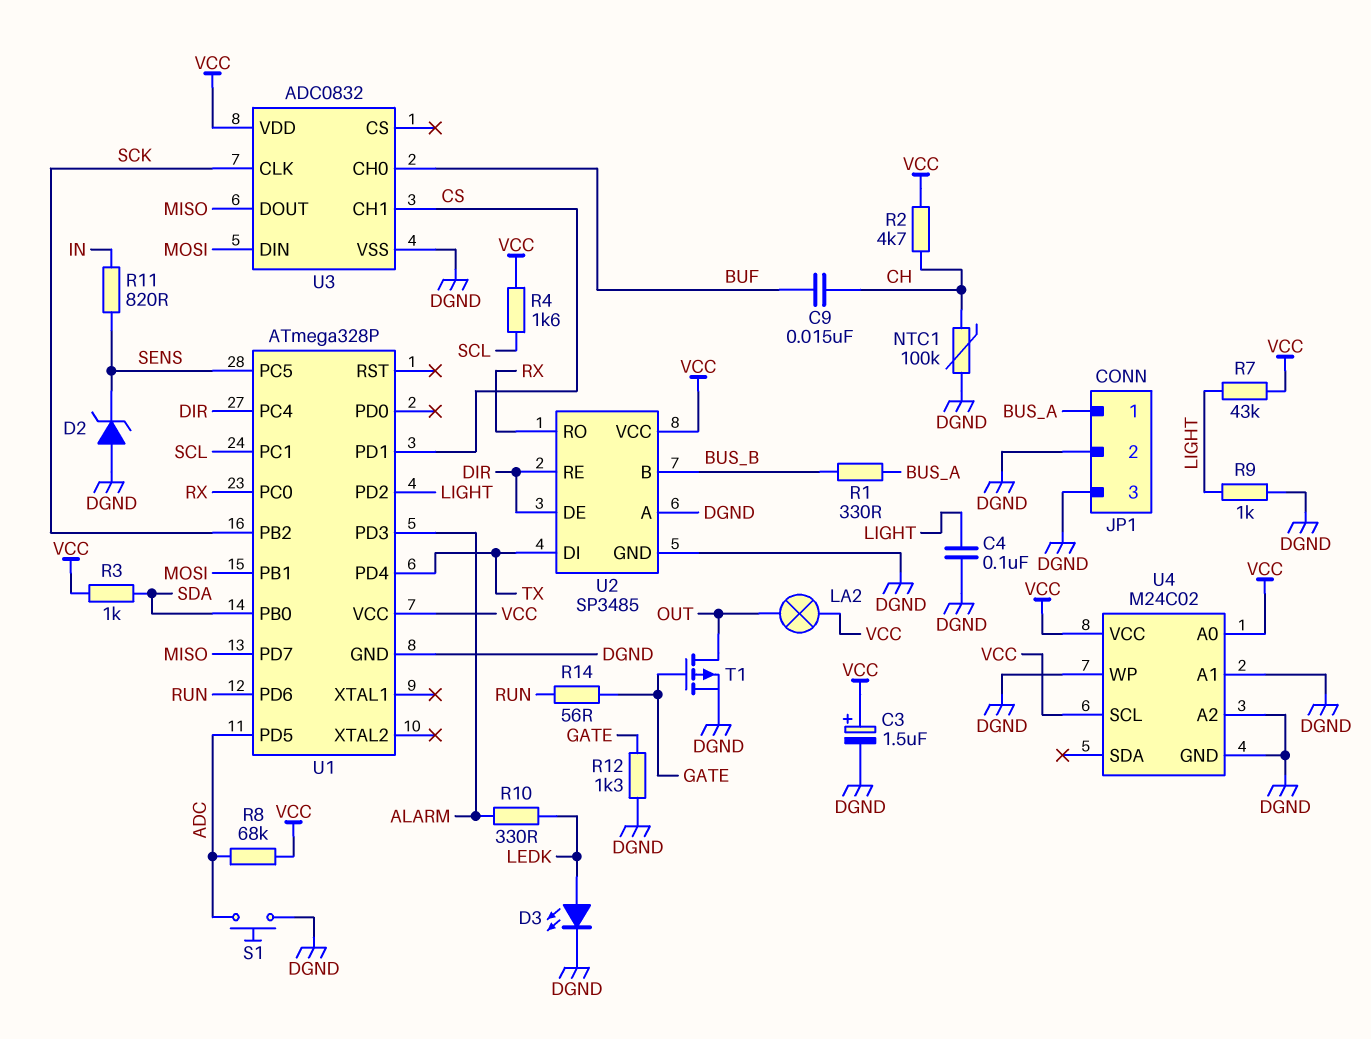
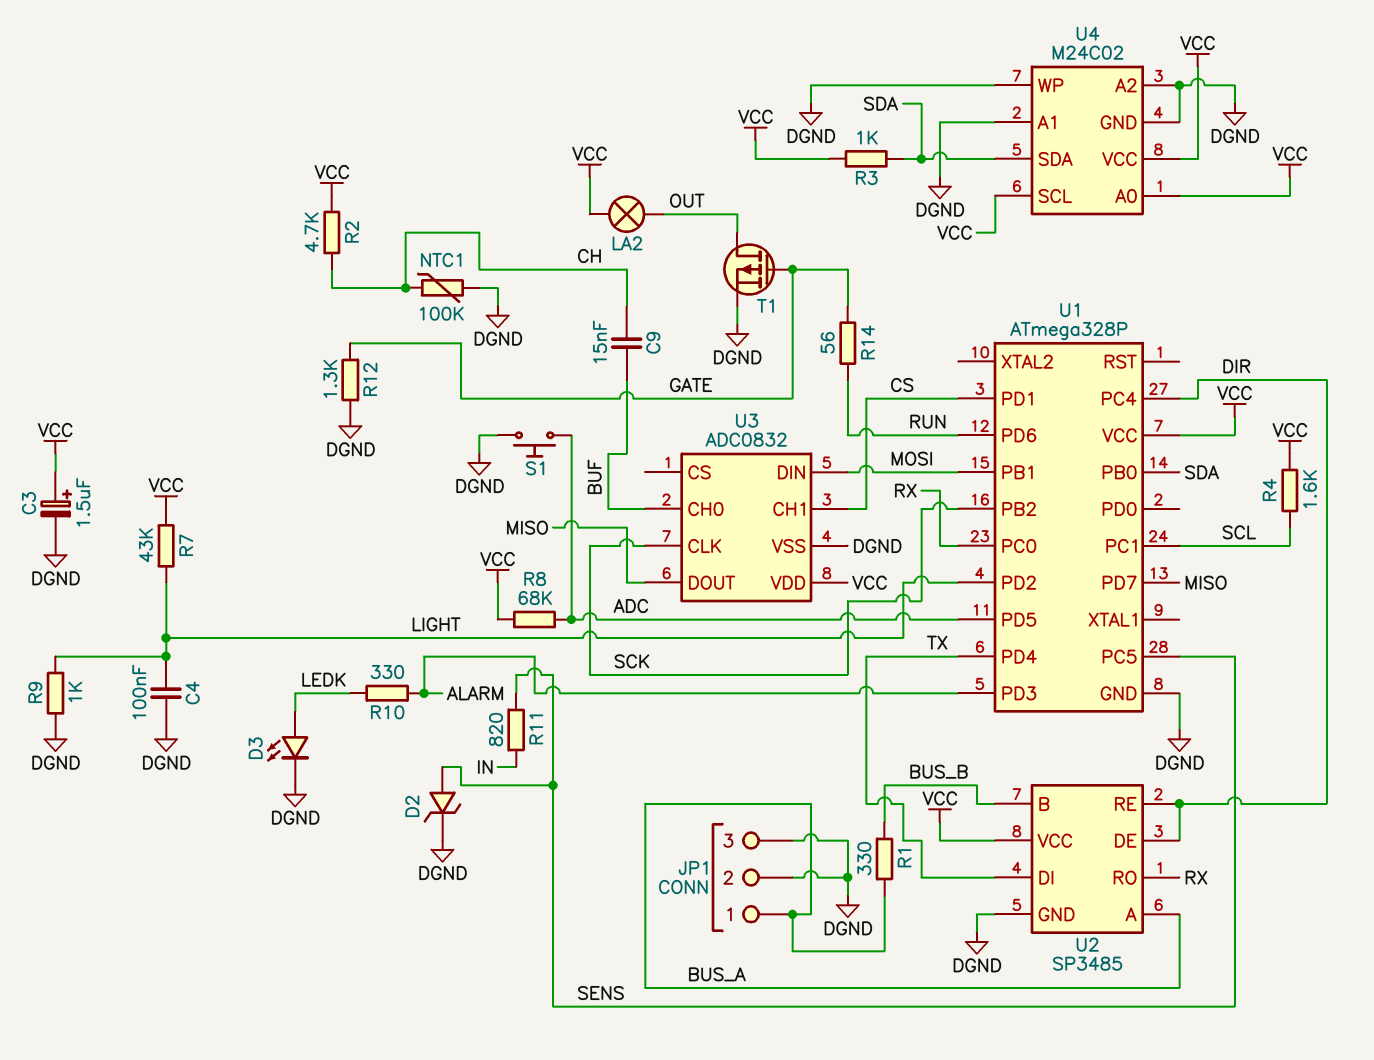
D2: zener (A DGND, K SENS) -> zener (A SENS, K DGND)
U2 pin A: DGND -> BUS_A
U4 pin SDA: none -> SDA

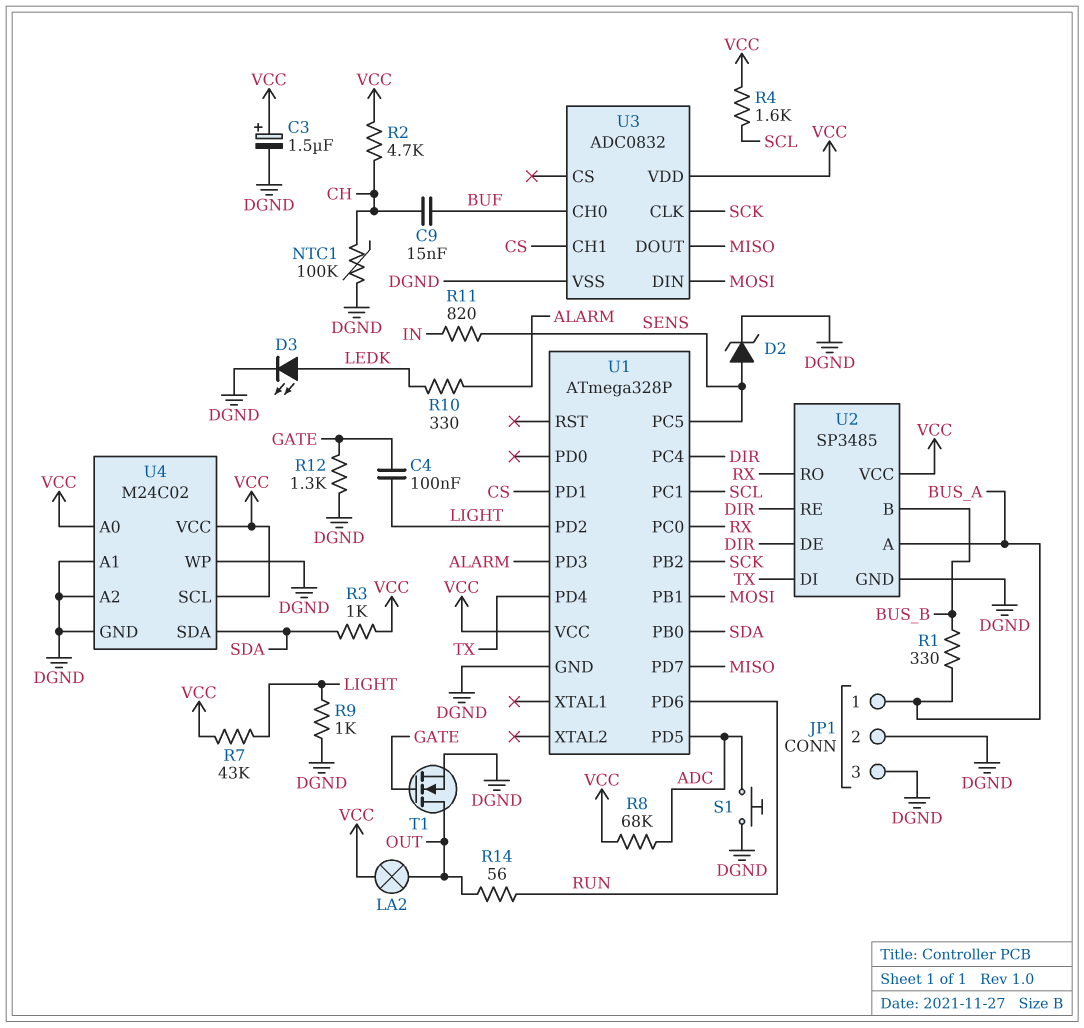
C4: 100nF (DGND, LIGHT) -> 100nF (GATE, LIGHT)
R14: 56 (GATE, RUN) -> 56 (OUT, RUN)
T1: PMOS (G GATE, D OUT, S DGND) -> NMOS (G GATE, D OUT, S DGND)

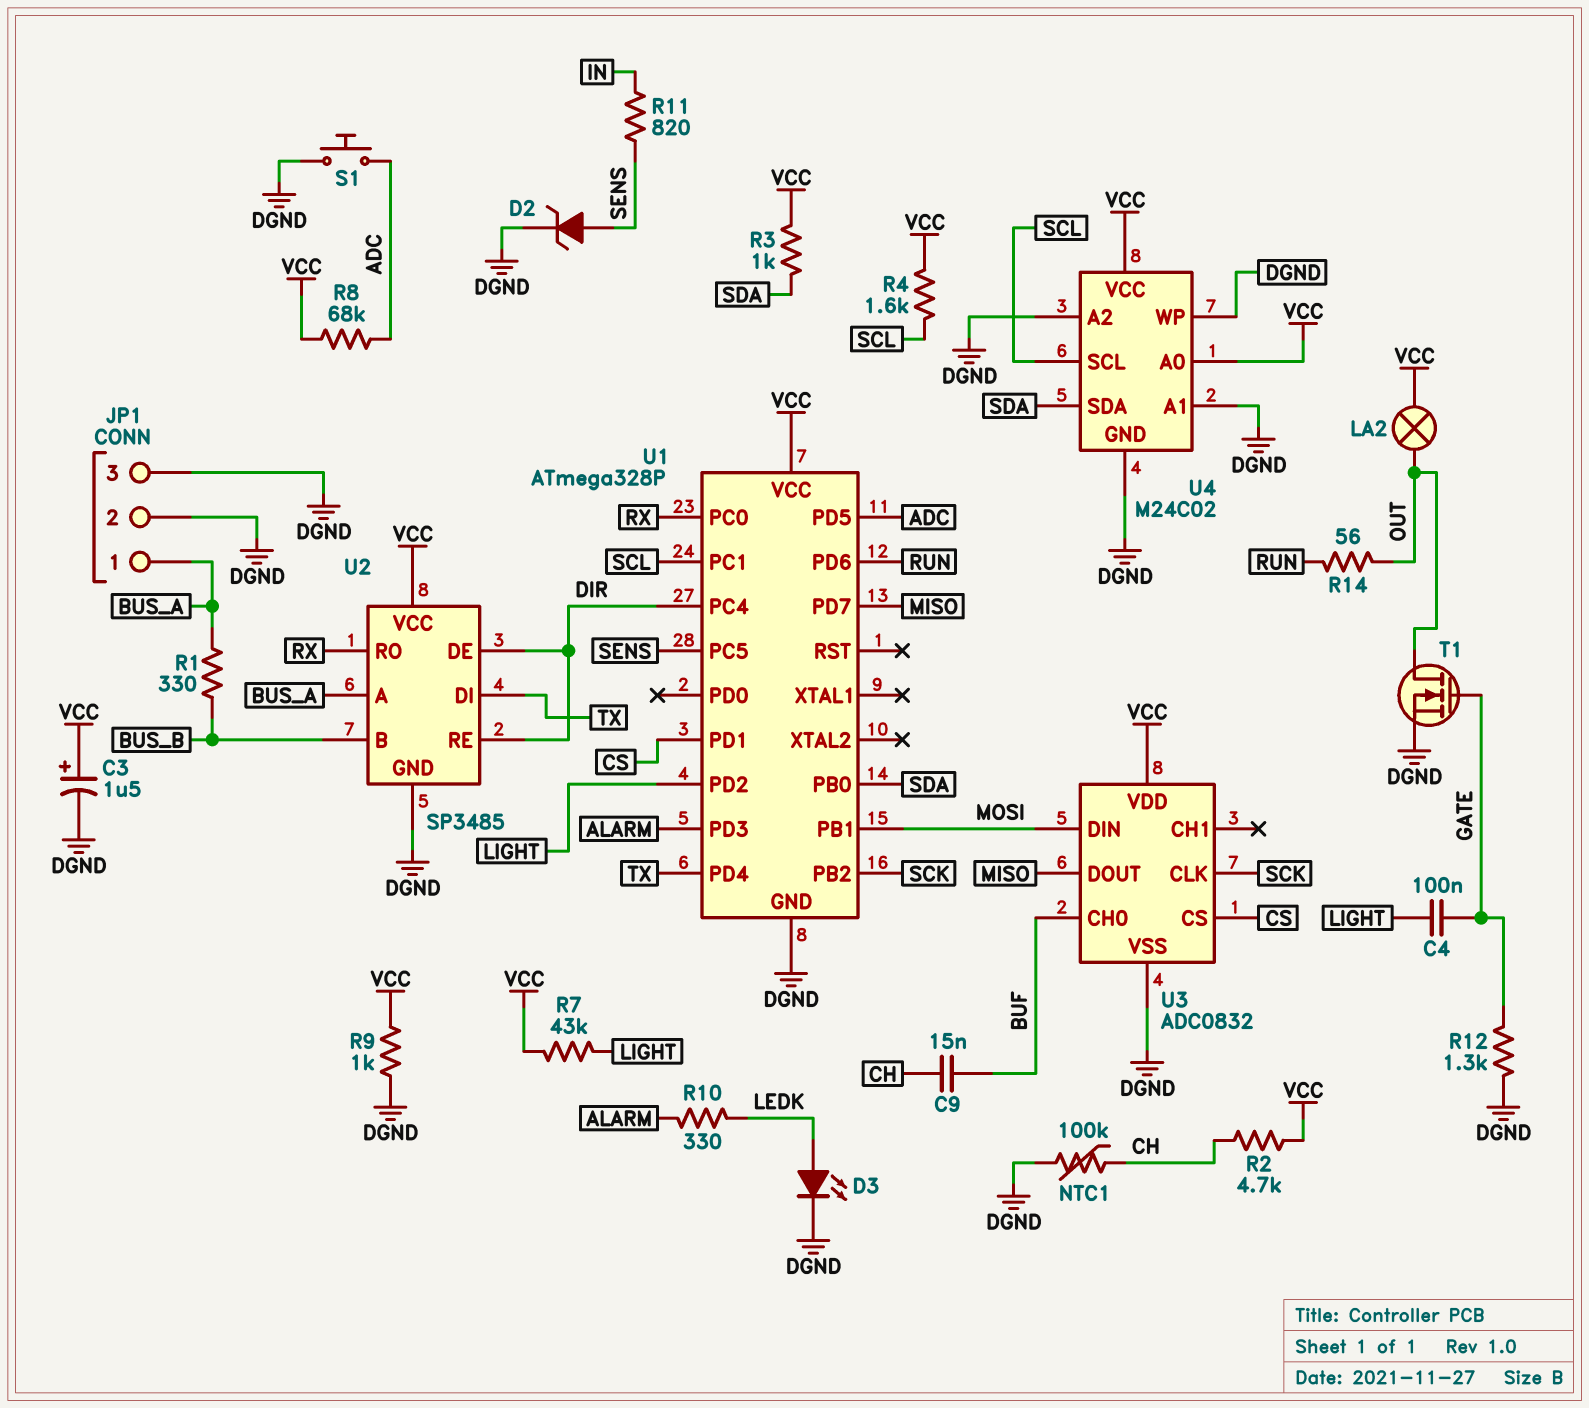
R9: 1k (DGND, LIGHT) -> 1k (DGND, VCC)
U3 pin CH1: CS -> none
U3 pin CS: none -> CS
U4 pin SCL: VCC -> SCL

